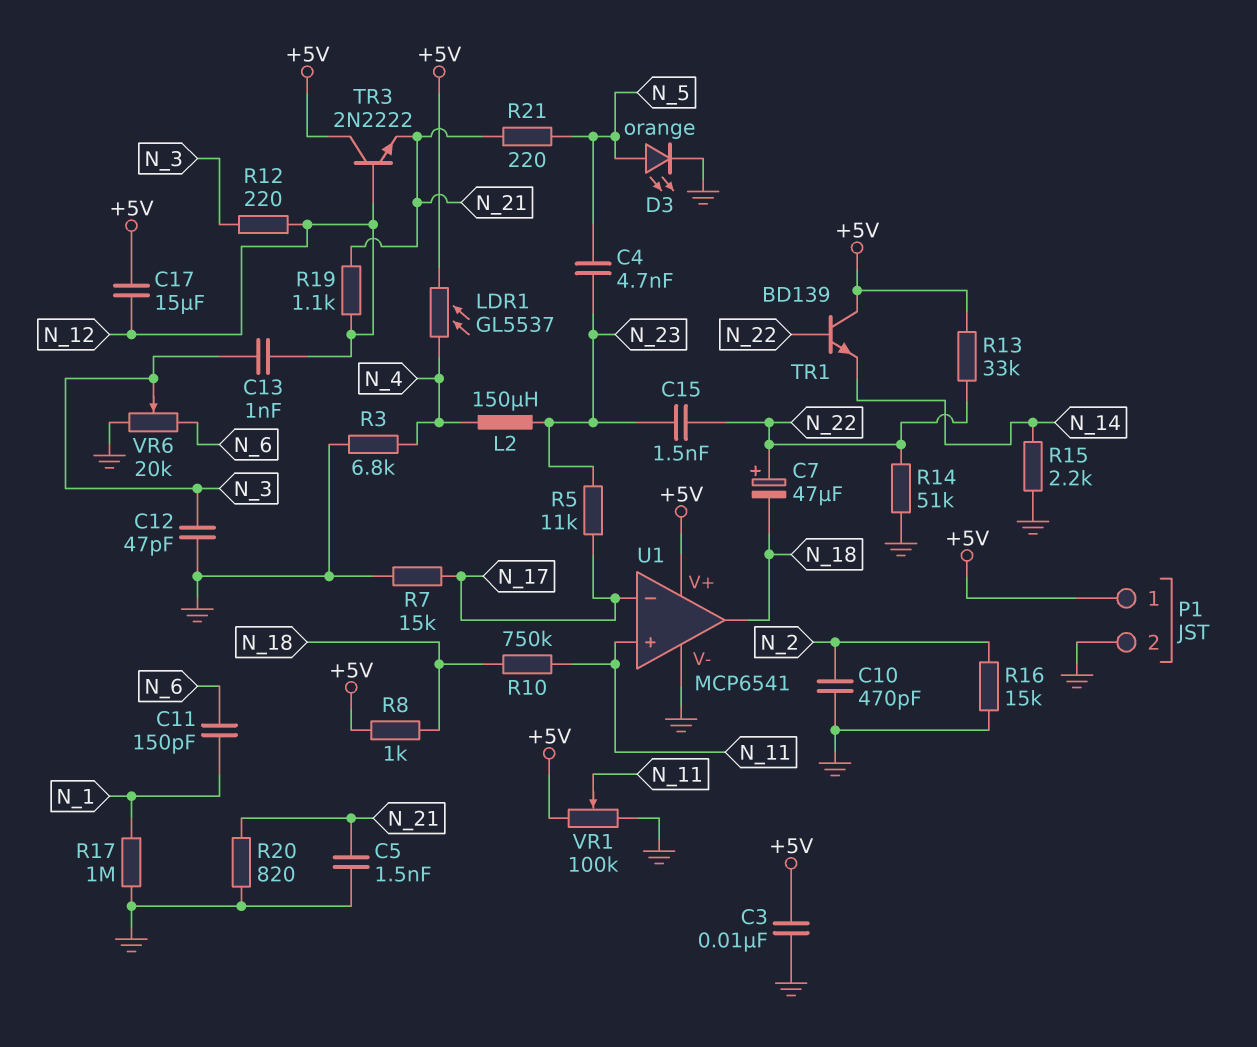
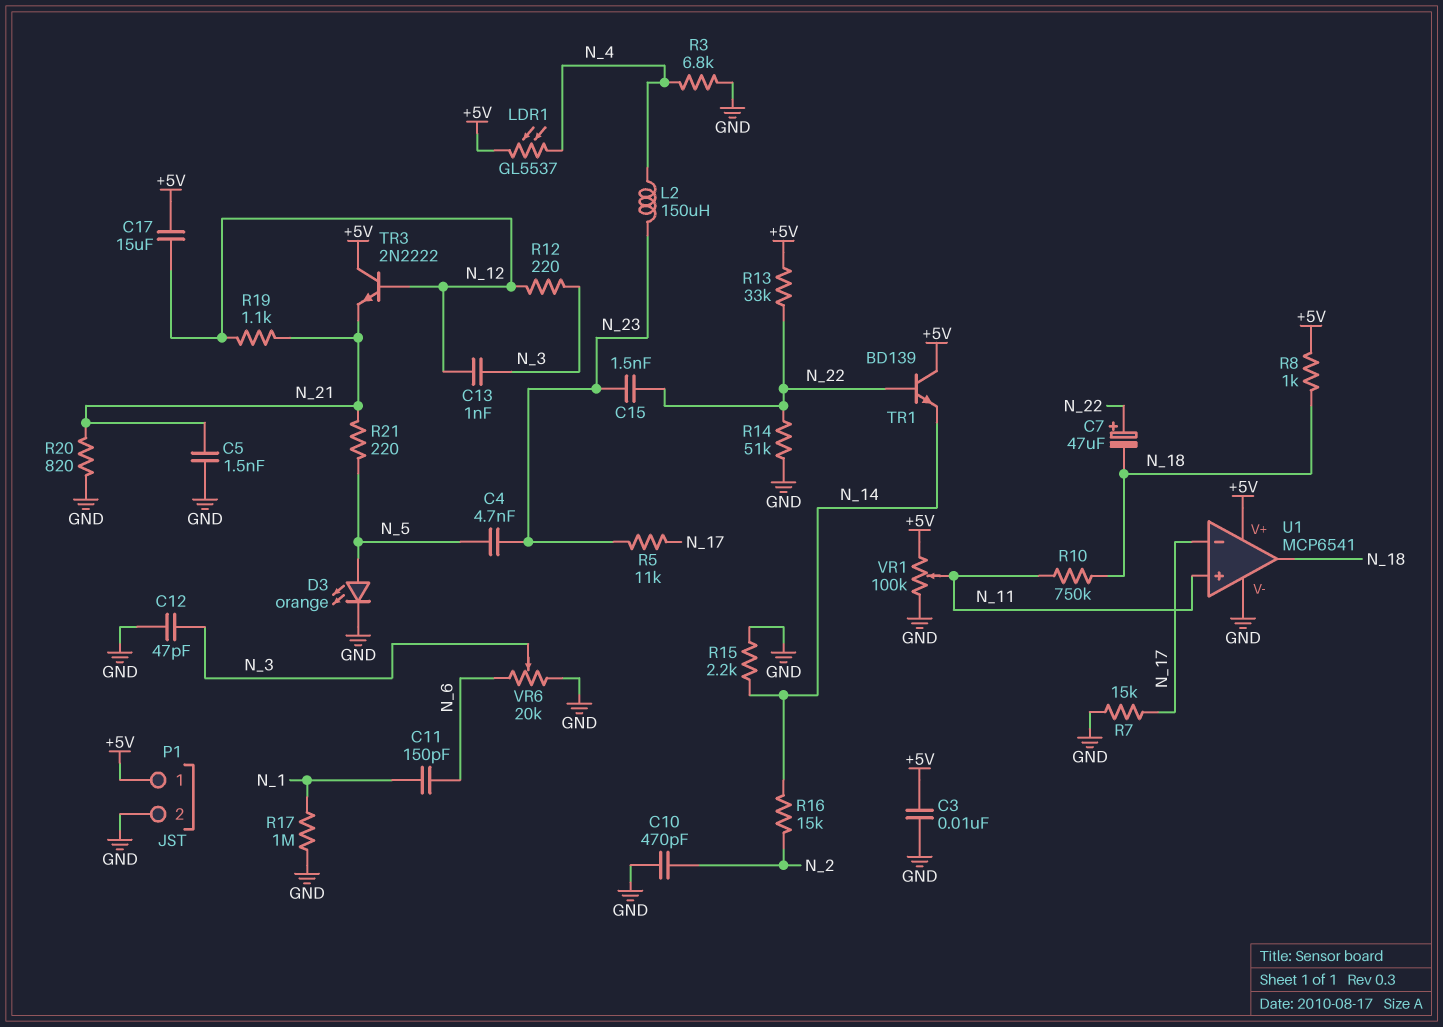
R16: 15k (GND, N_2) -> 15k (N_2, N_14)

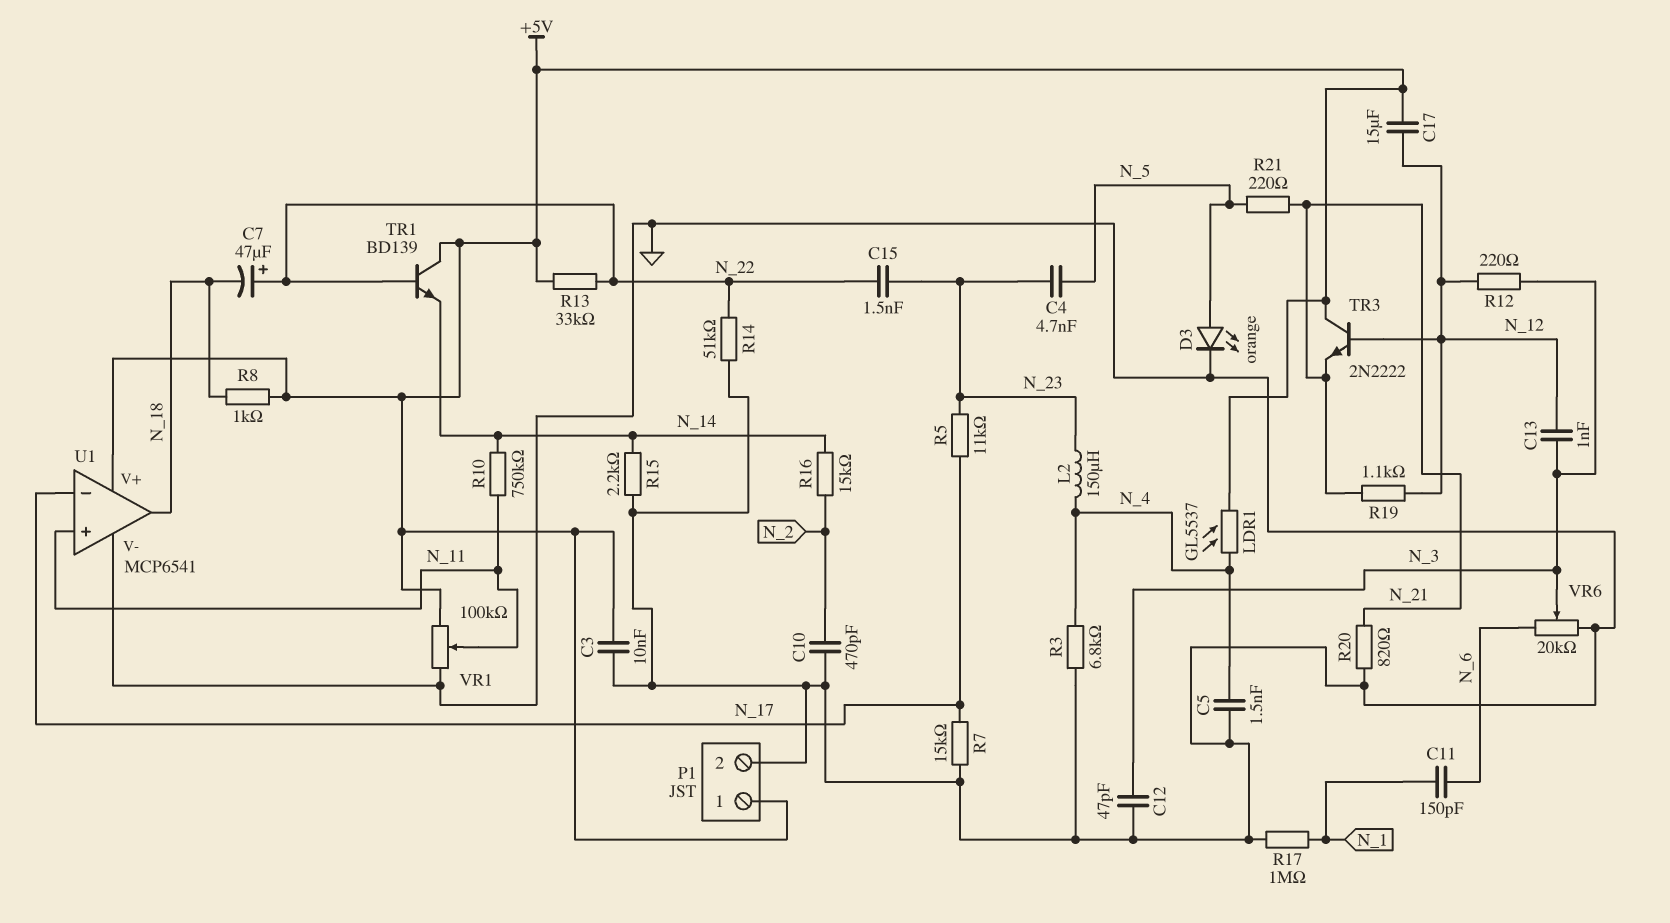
C5: 1.5nF (GND, N_21) -> 1.5nF (GND, N_4)
R10: 750k (N_11, N_18) -> 750k (N_11, N_14)

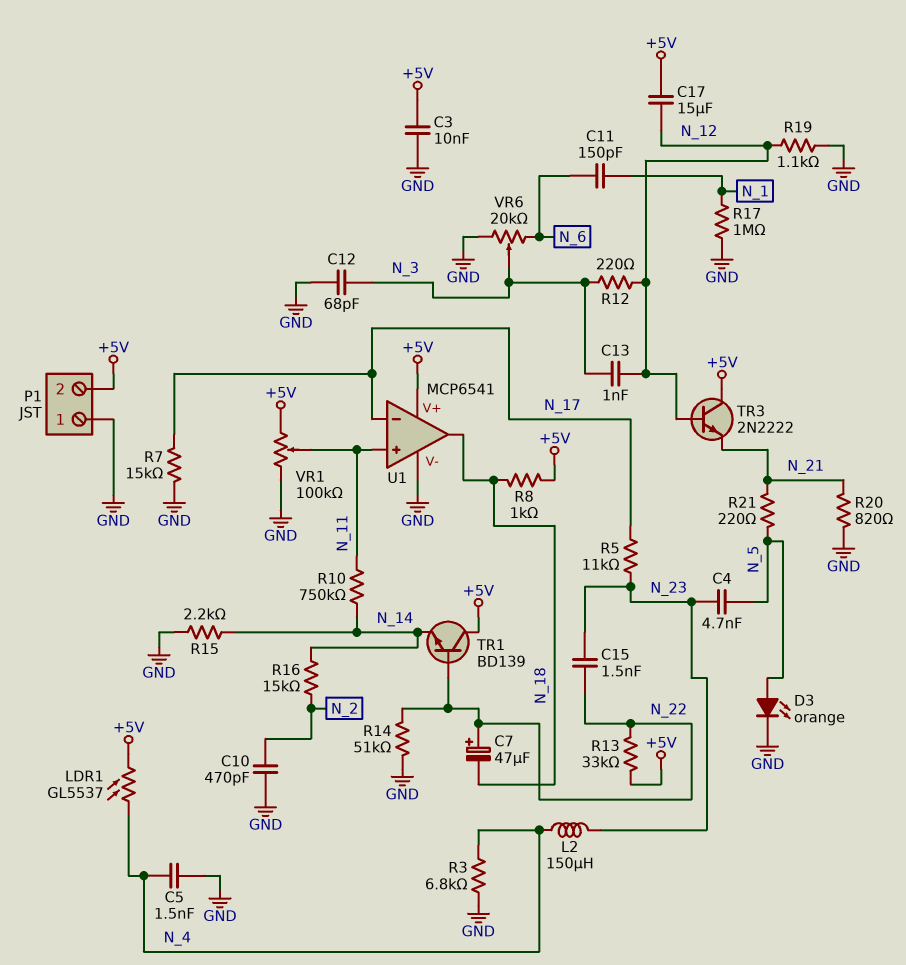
C12: 47pF (GND, N_3) -> 68pF (GND, N_3)
P1 pin 1: +5V -> GND
P1 pin 2: GND -> +5V
R19: 1.1k (N_12, N_21) -> 1.1k (GND, N_12)

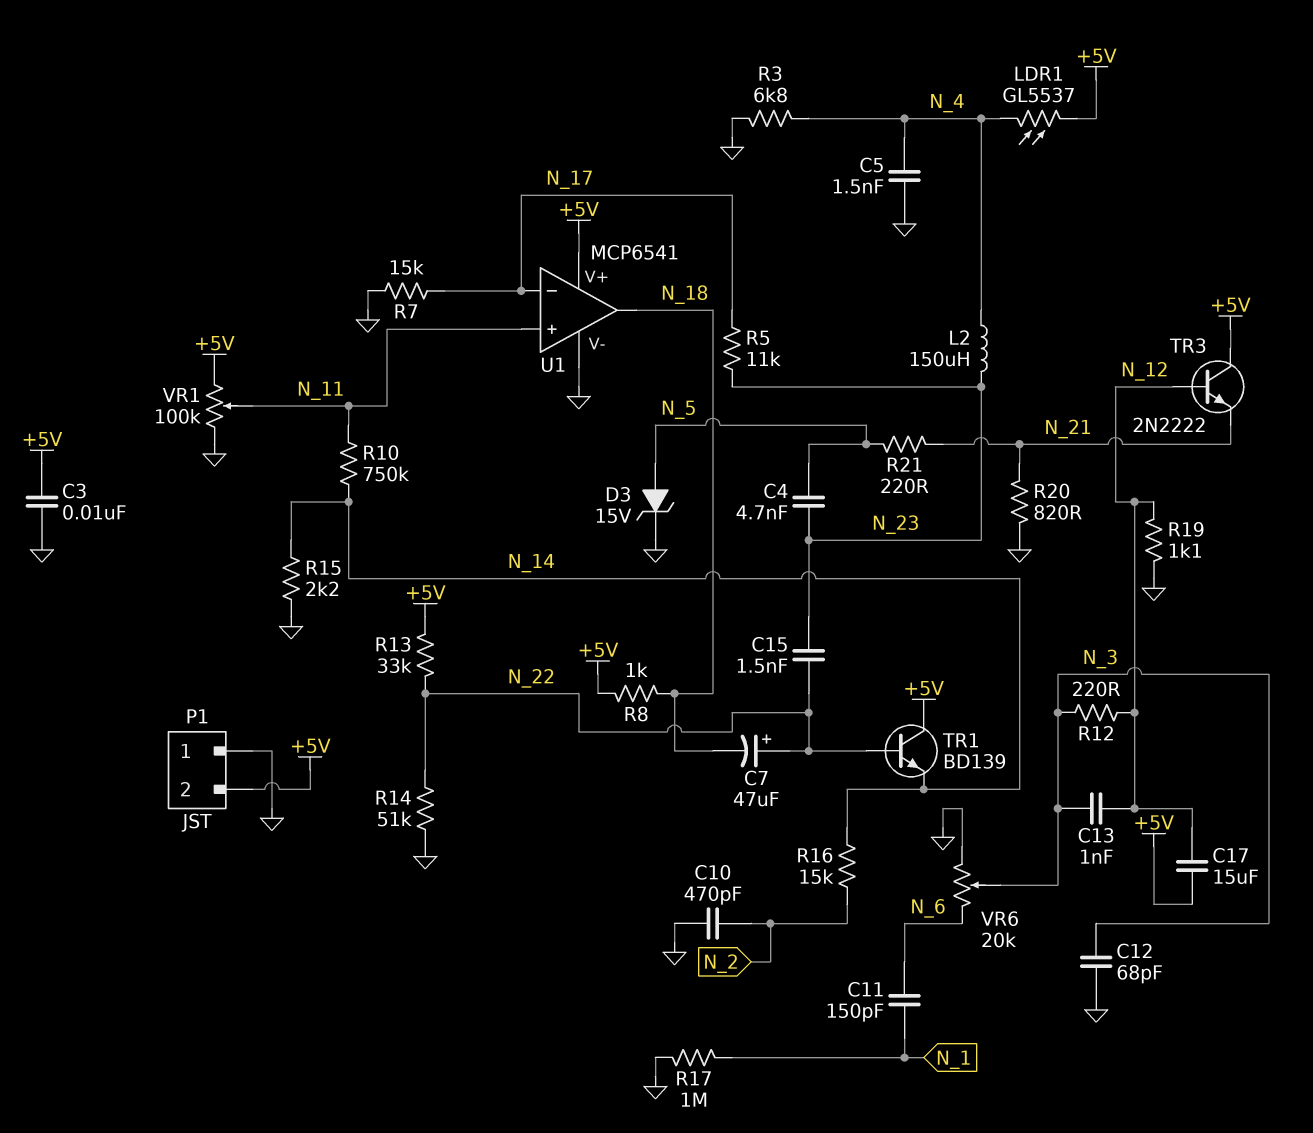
D3: LED orange (A N_5, K GND) -> zener 15V (A N_5, K GND)

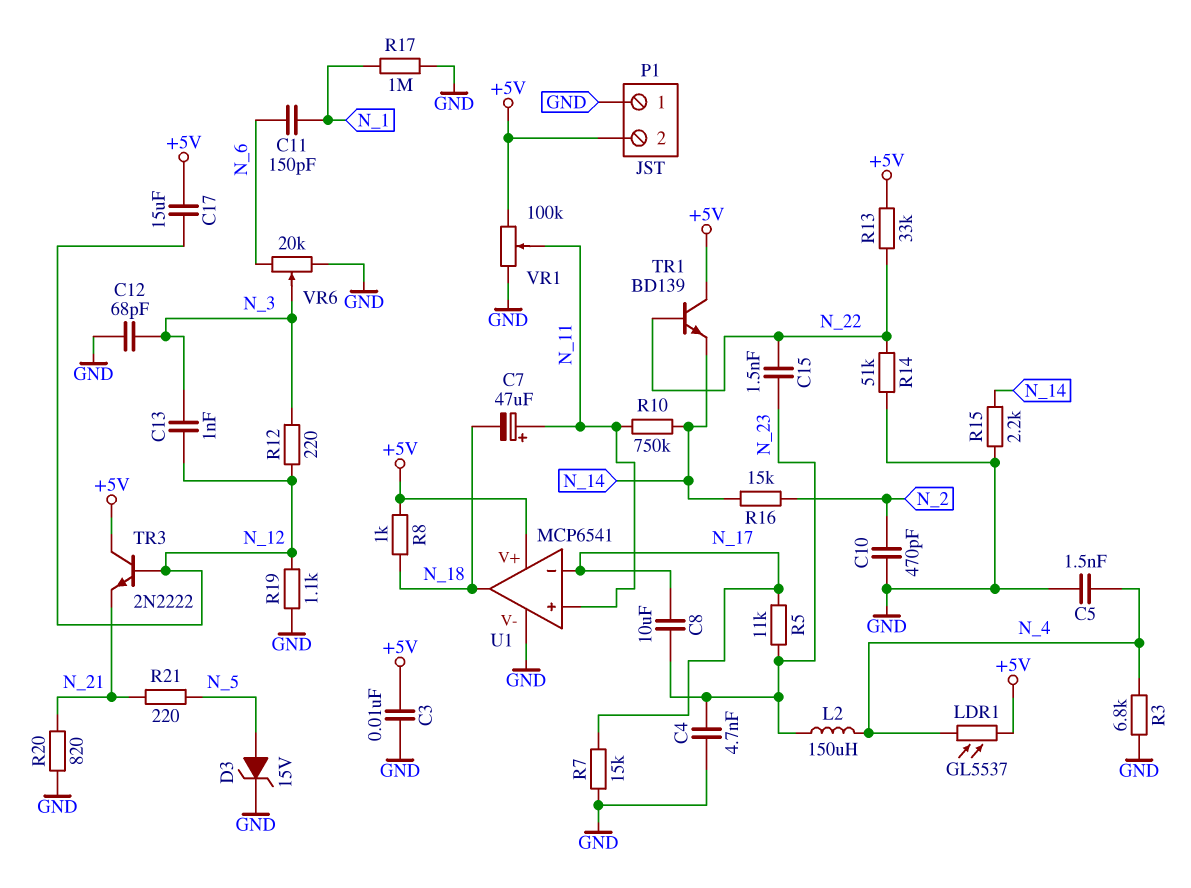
C4: 4.7nF (N_5, N_23) -> 4.7nF (GND, N_23)
C7: 47uF (plus N_22, minus N_18) -> 47uF (plus N_11, minus N_18)
C8: none -> 10uF (N_17, N_23)

